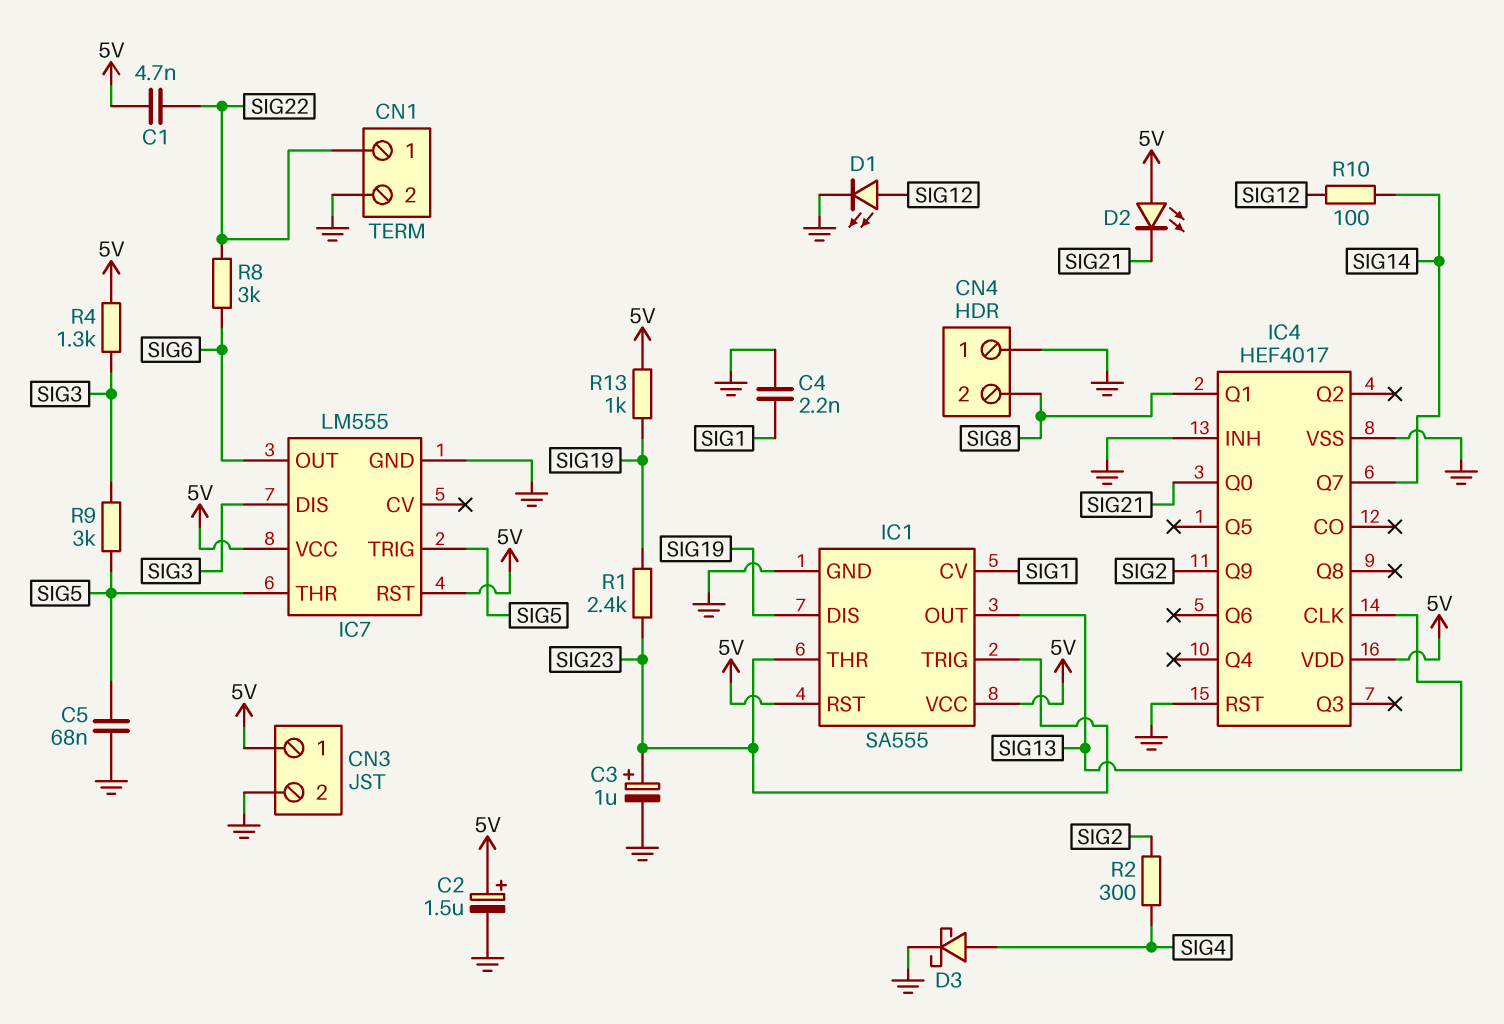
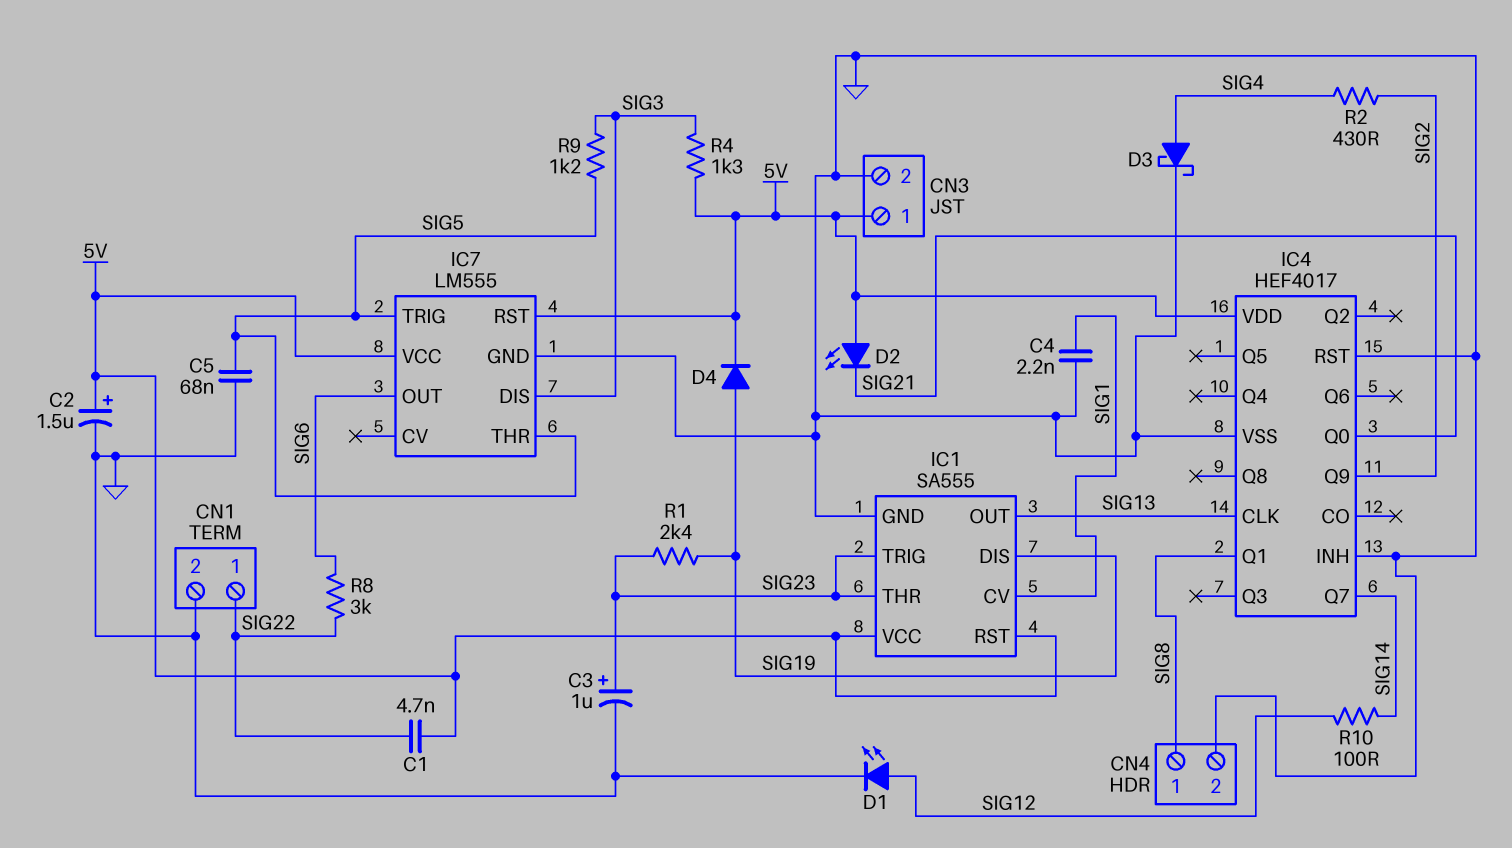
CN4 pin 1: GND -> SIG8
CN4 pin 2: SIG8 -> GND
D4: none -> diode (A SIG19, K 5V)
R2: 300 (SIG2, SIG4) -> 430 (SIG2, SIG4)
R9: 3k (SIG3, SIG5) -> 1.2k (SIG3, SIG5)
R13: 1k (5V, SIG19) -> none

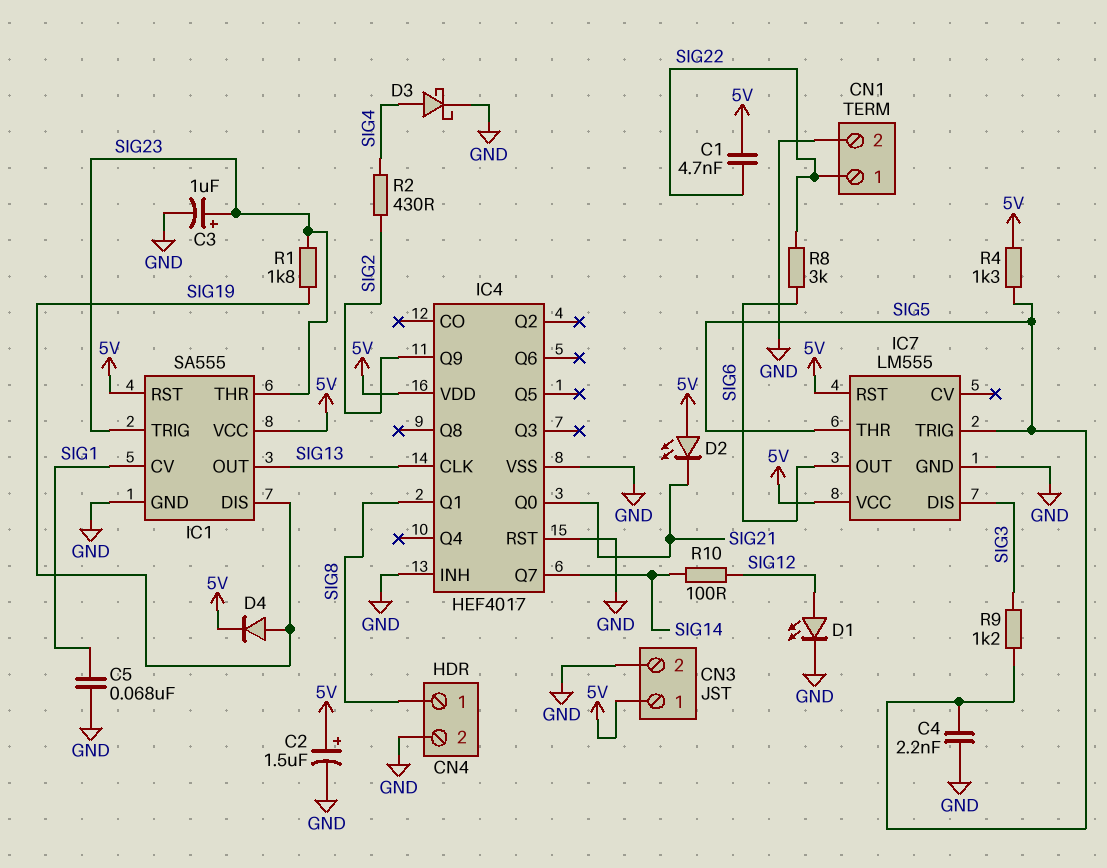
C4: 2.2nF (GND, SIG1) -> 2.2nF (GND, SIG5)
C5: 68nF (GND, SIG5) -> 68nF (GND, SIG1)
R1: 2.4k (SIG19, SIG23) -> 1.8k (SIG19, SIG23)
R4: 1.3k (5V, SIG3) -> 1.3k (5V, SIG5)

